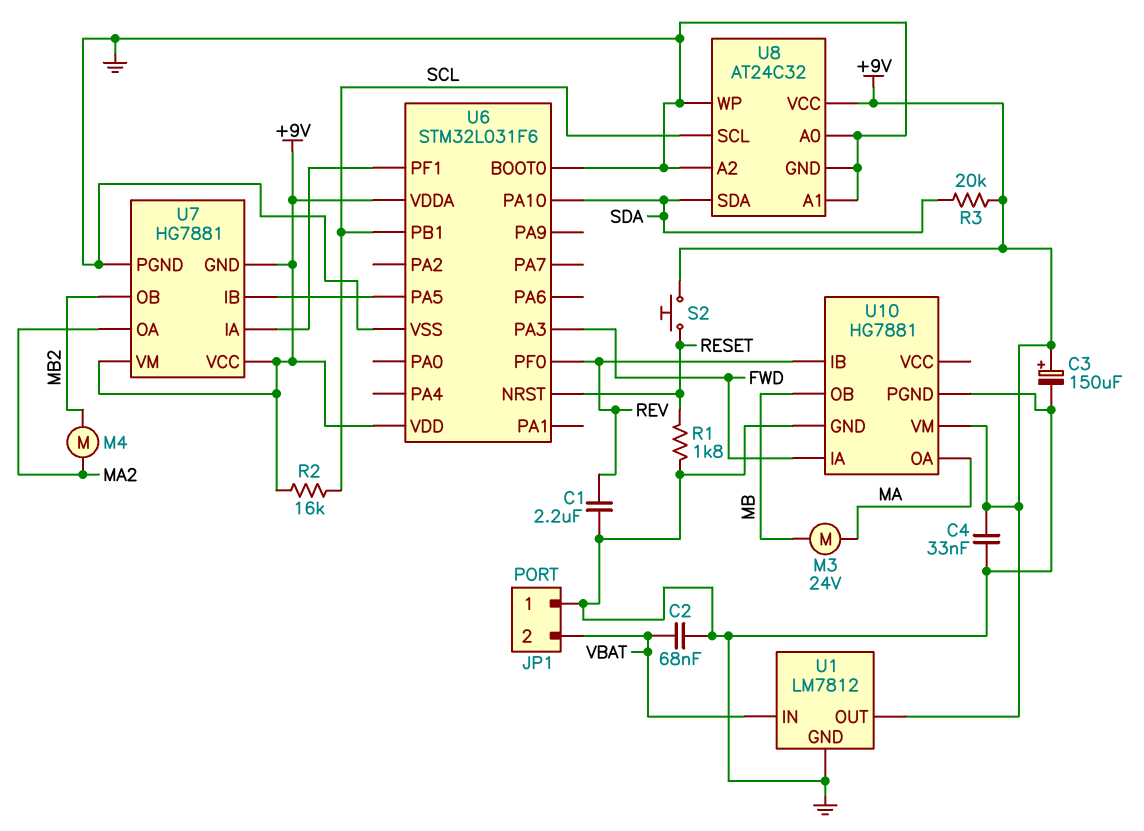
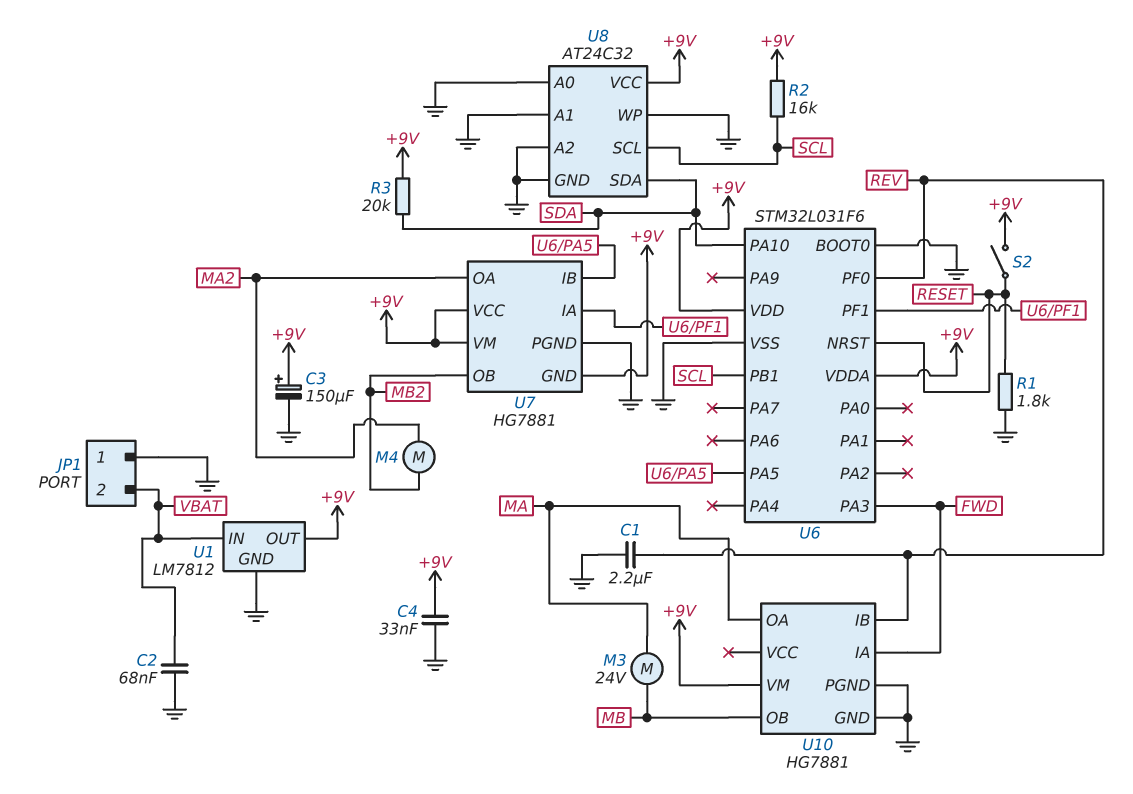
S2: button (+9V, RESET) -> switch (+9V, RESET)

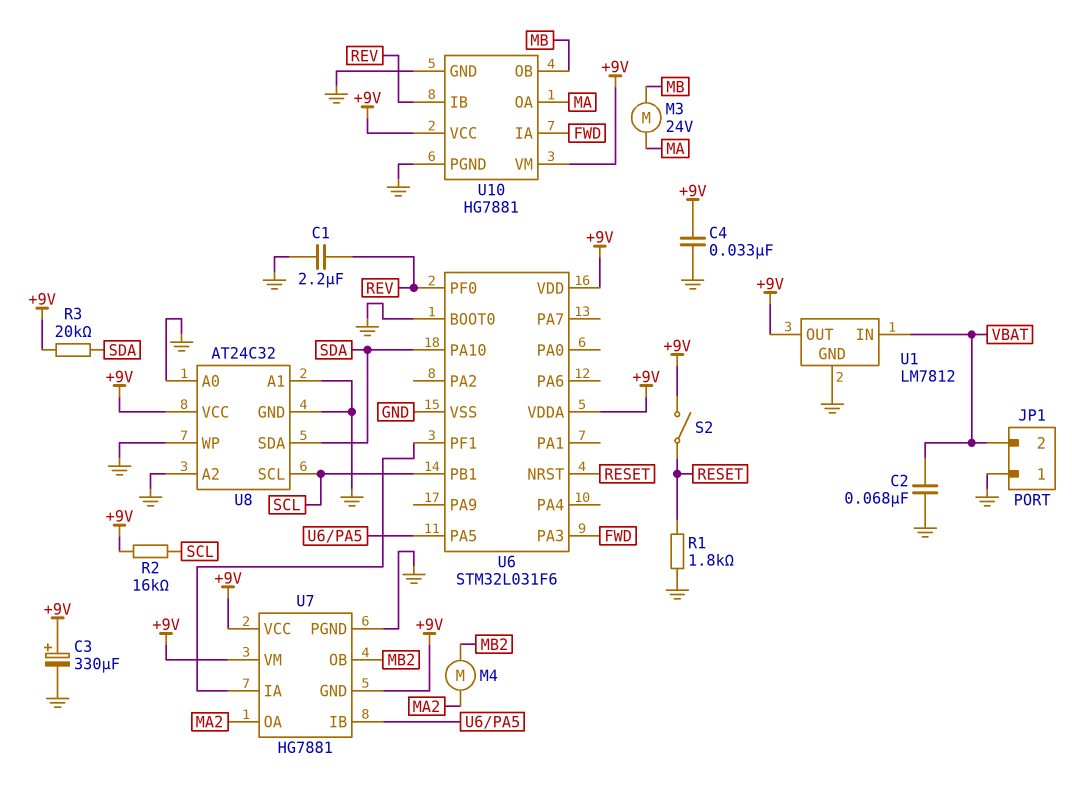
C3: 150uF (plus +9V, minus GND) -> 330uF (plus +9V, minus GND)
U10 pin VCC: none -> +9V

